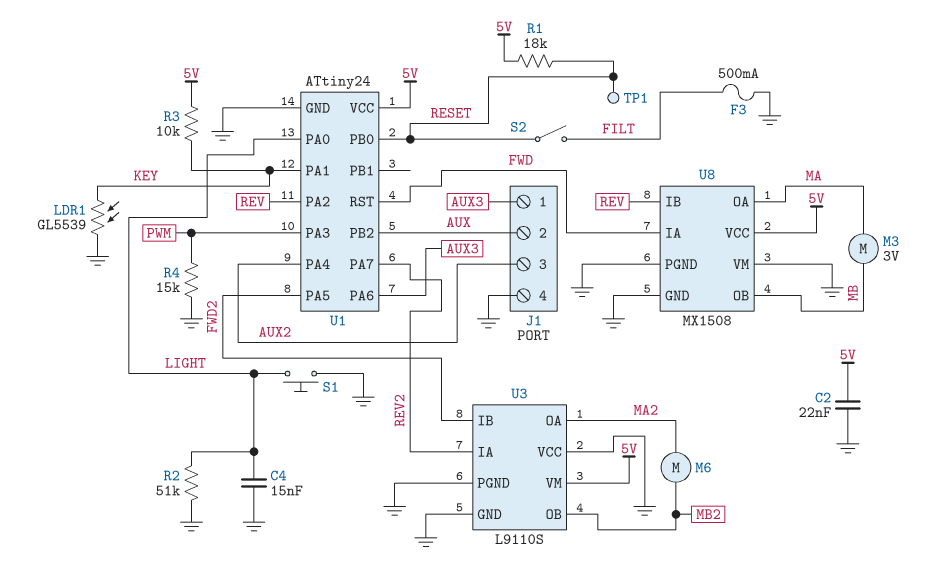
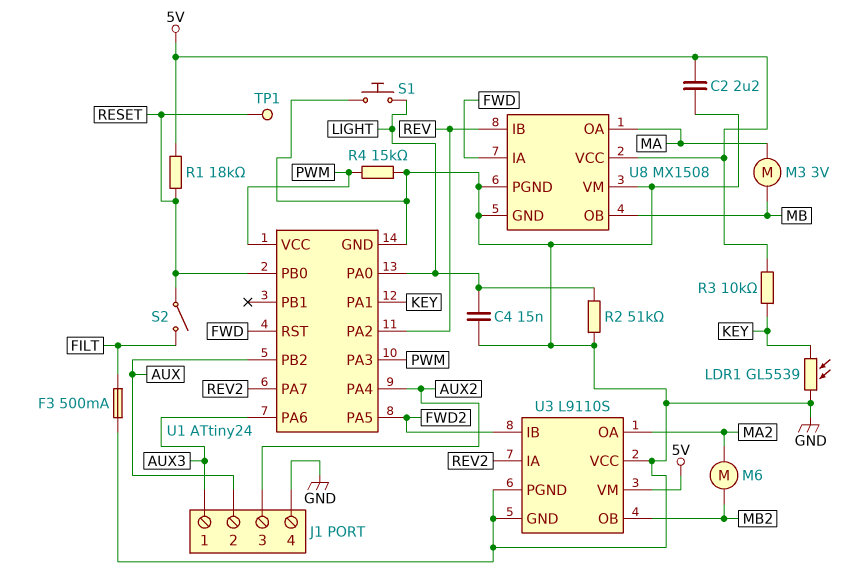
C2: 22nF (5V, GND) -> 2.2uF (5V, GND)
U1 pin VCC: 5V -> PWM

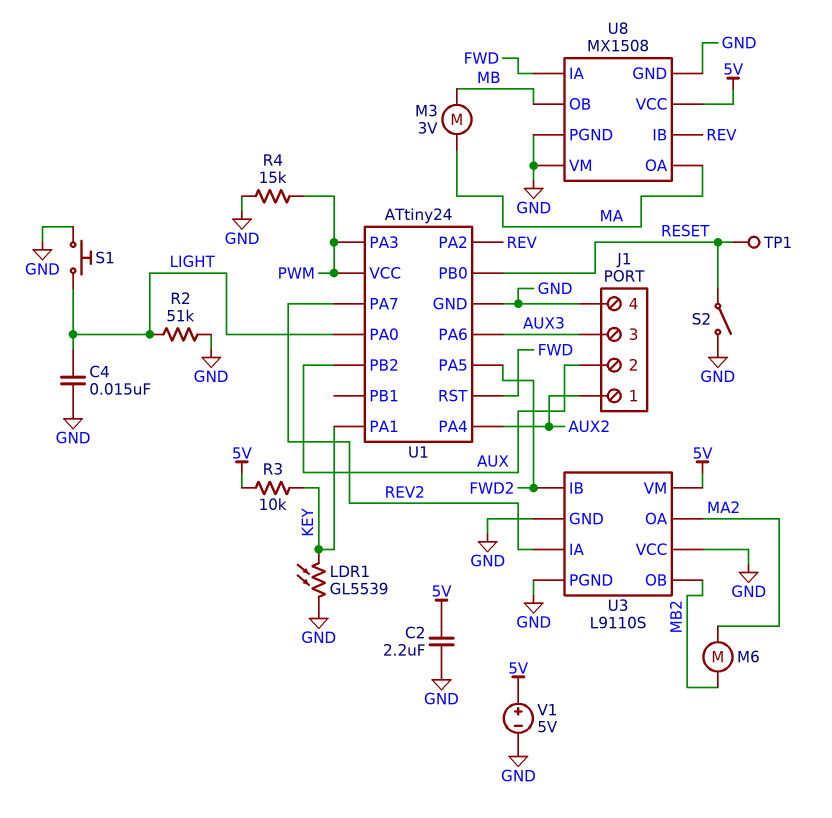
F3: 500mA (FILT, GND) -> none
J1 pin 1: AUX3 -> AUX2
J1 pin 3: AUX2 -> AUX3
R1: 18k (5V, RESET) -> none
S2: switch (FILT, RESET) -> switch (GND, RESET)
V1: none -> 5V (plus 5V, minus GND)

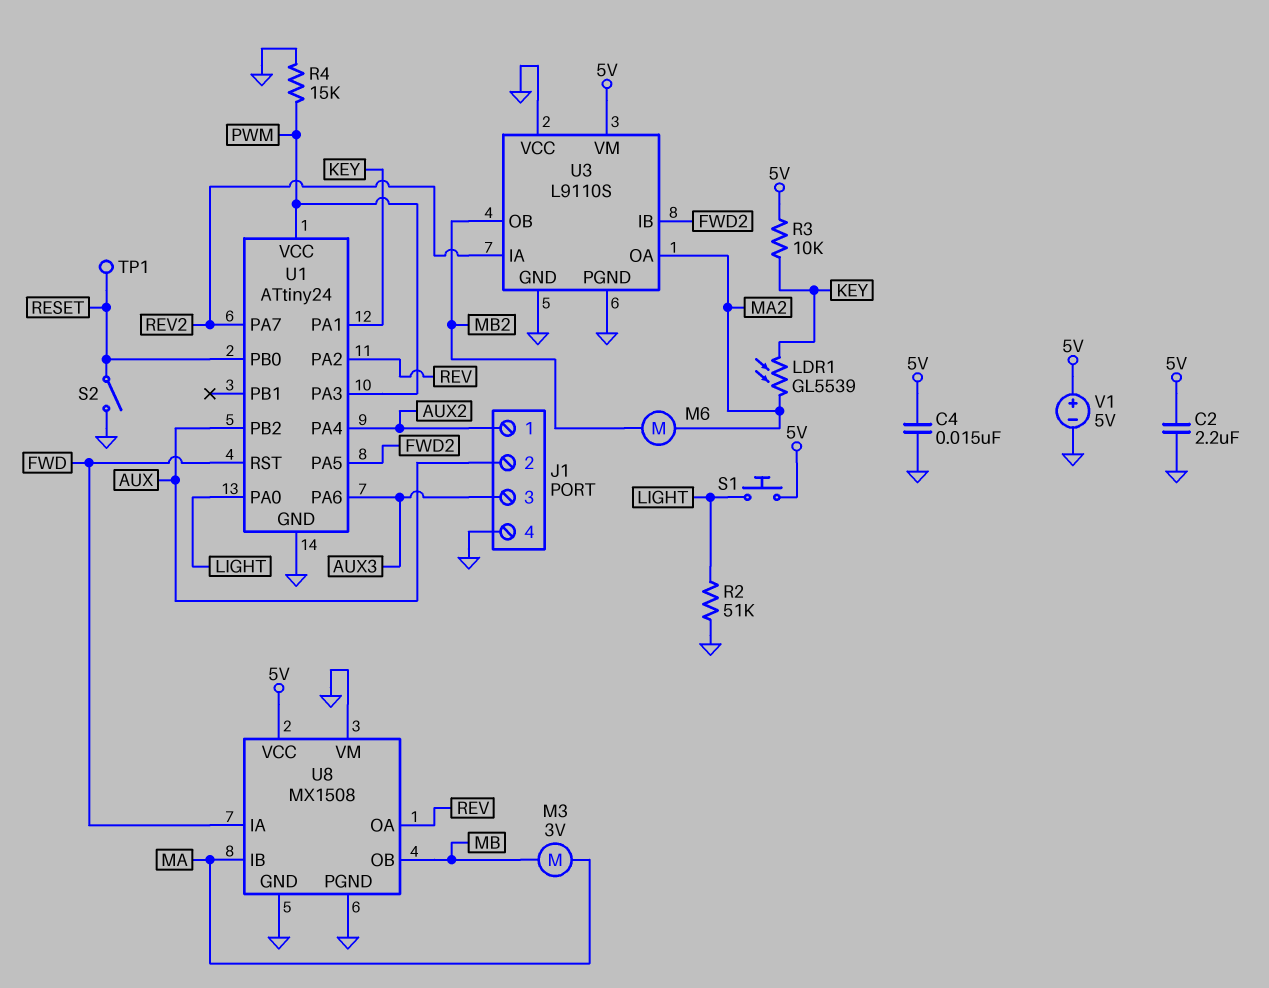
C4: 15nF (GND, LIGHT) -> 15nF (5V, GND)
LDR1: GL5539 (GND, KEY) -> GL5539 (KEY, MA2)
S1: button (GND, LIGHT) -> button (5V, LIGHT)
U8 pin IB: REV -> MA
U8 pin OA: MA -> REV

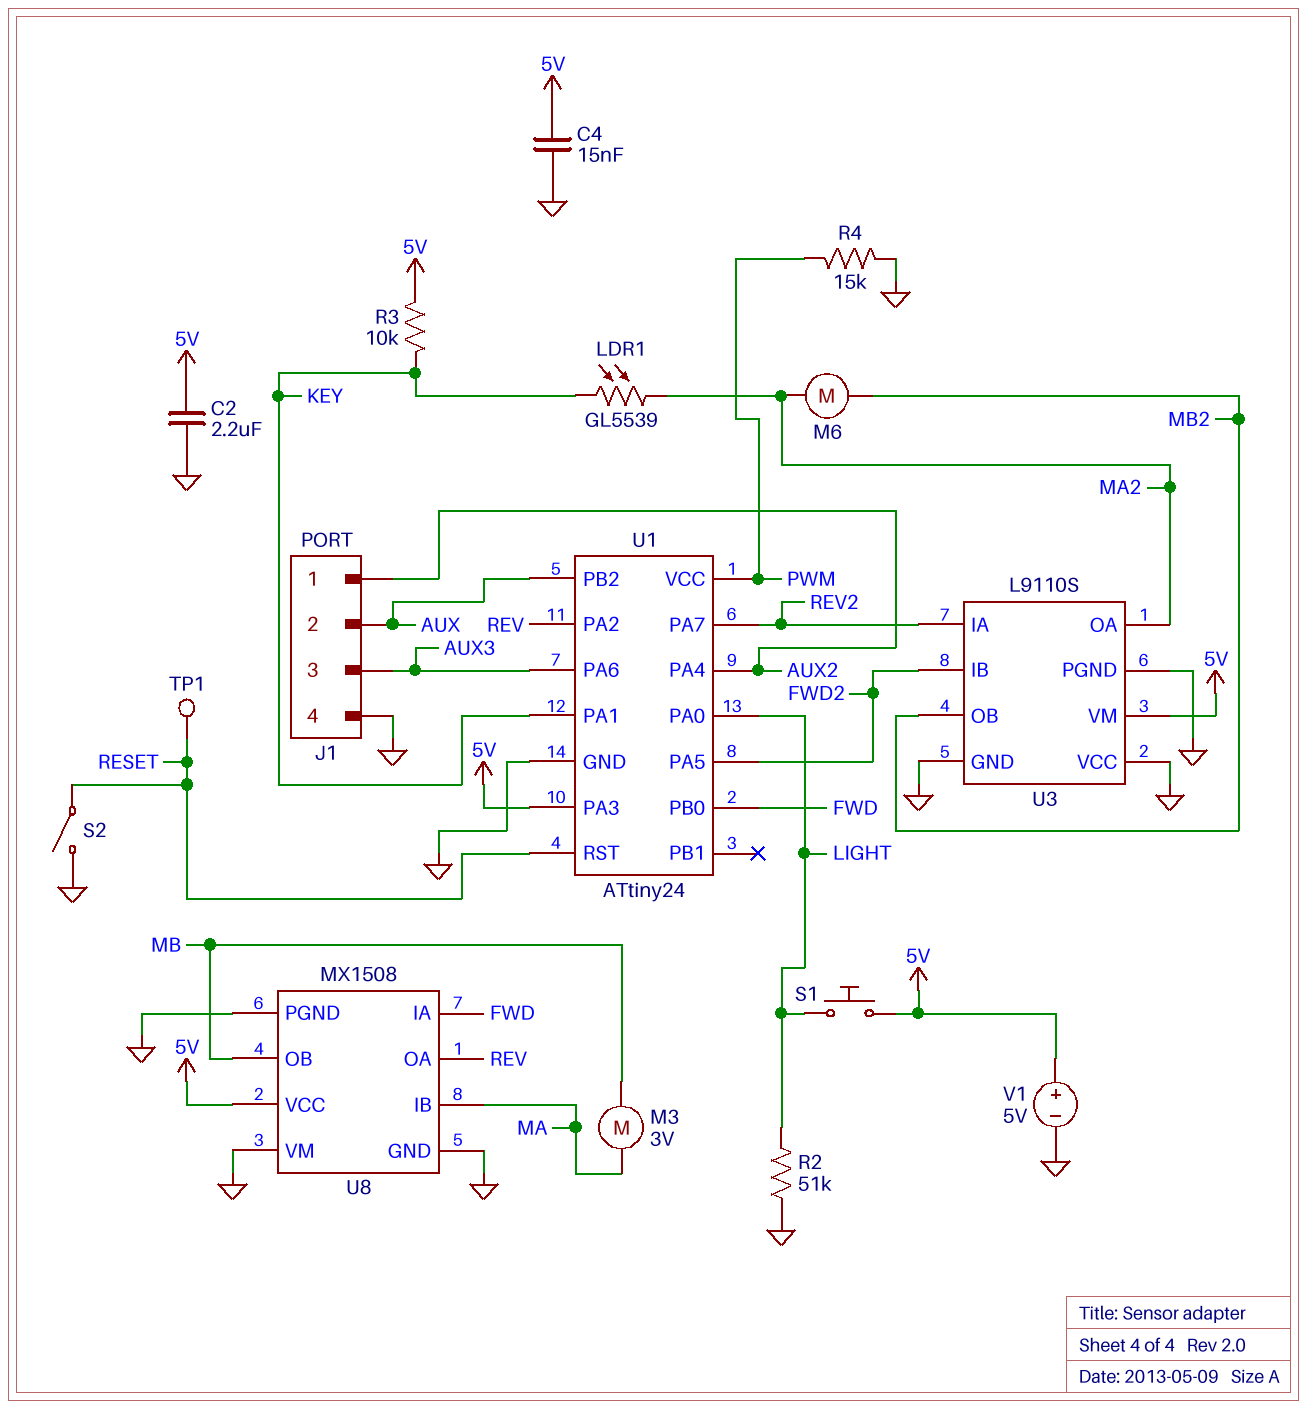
U1 pin PA3: PWM -> 5V
U1 pin PB0: RESET -> FWD
U1 pin RST: FWD -> RESET

